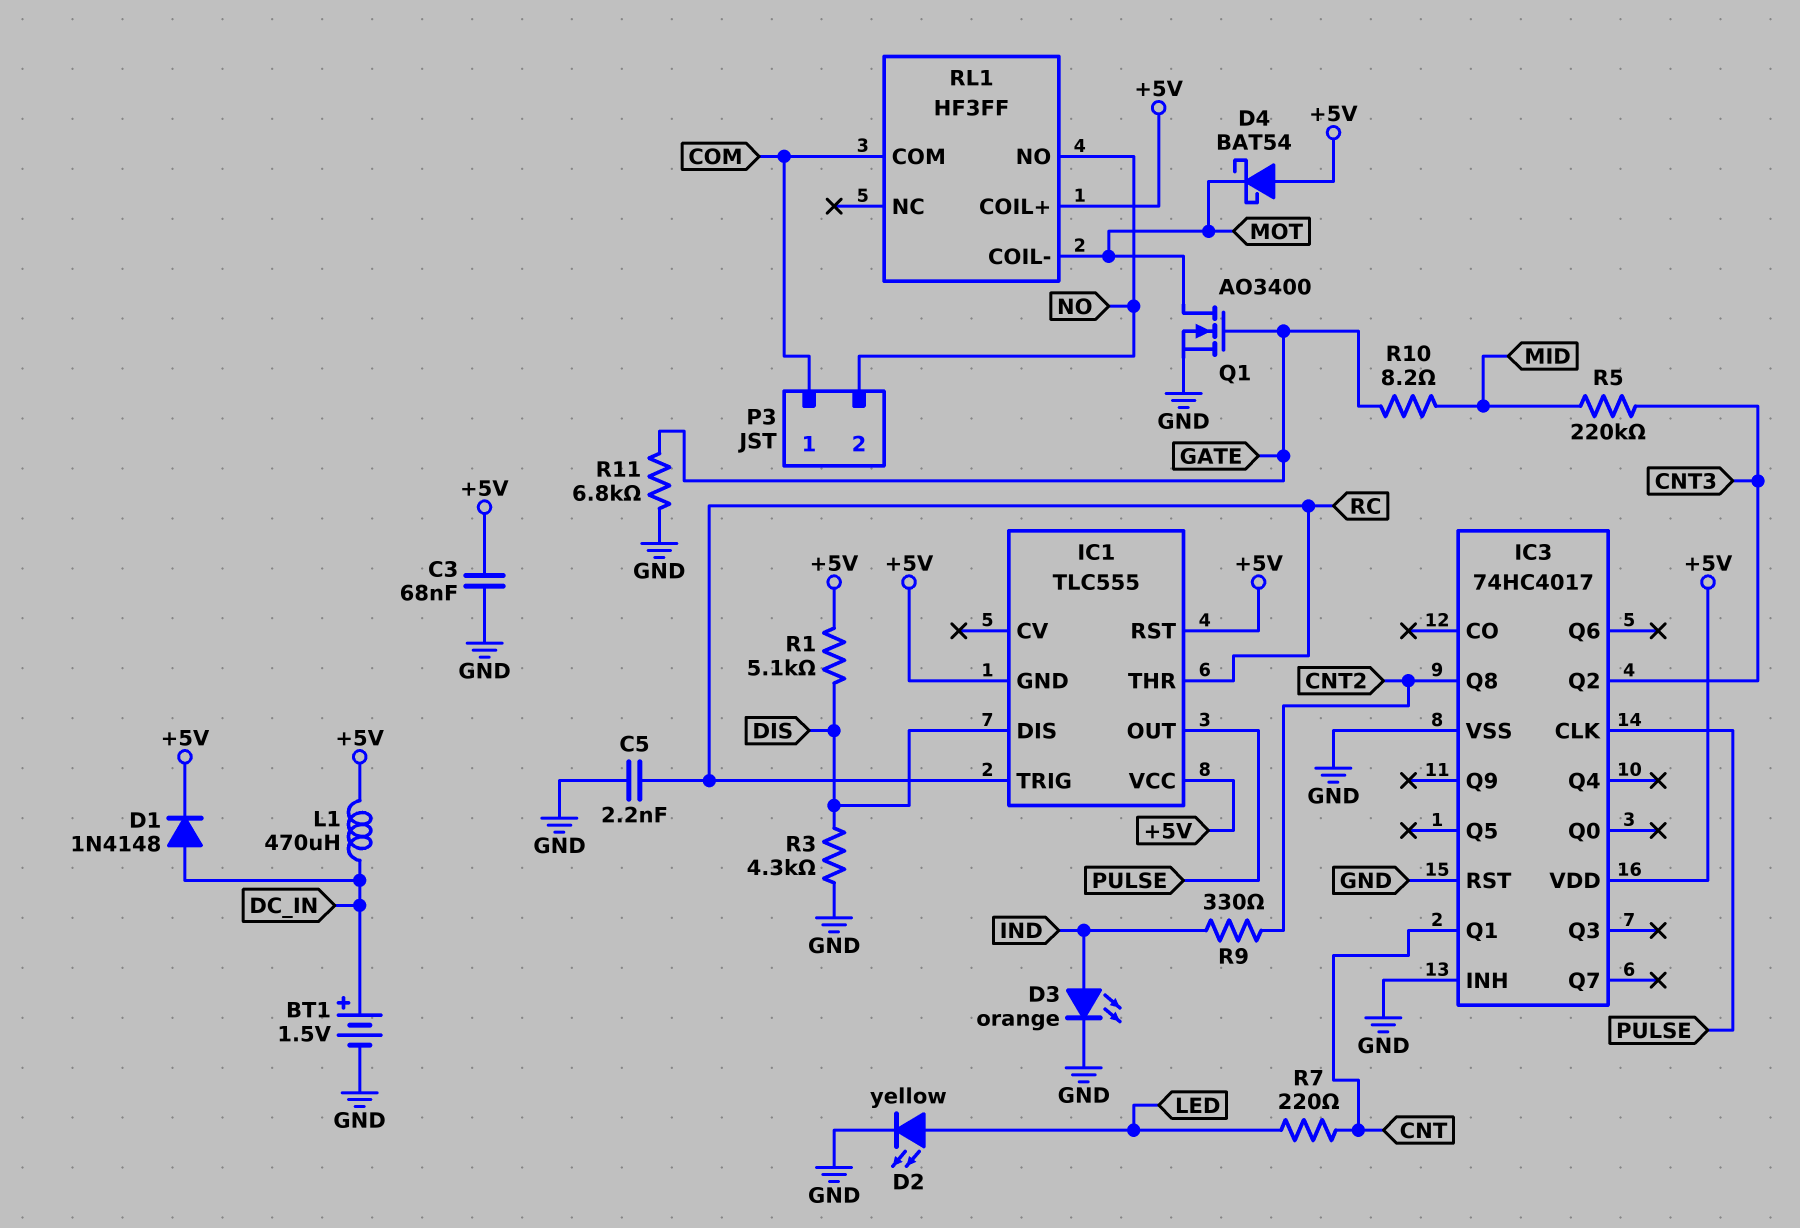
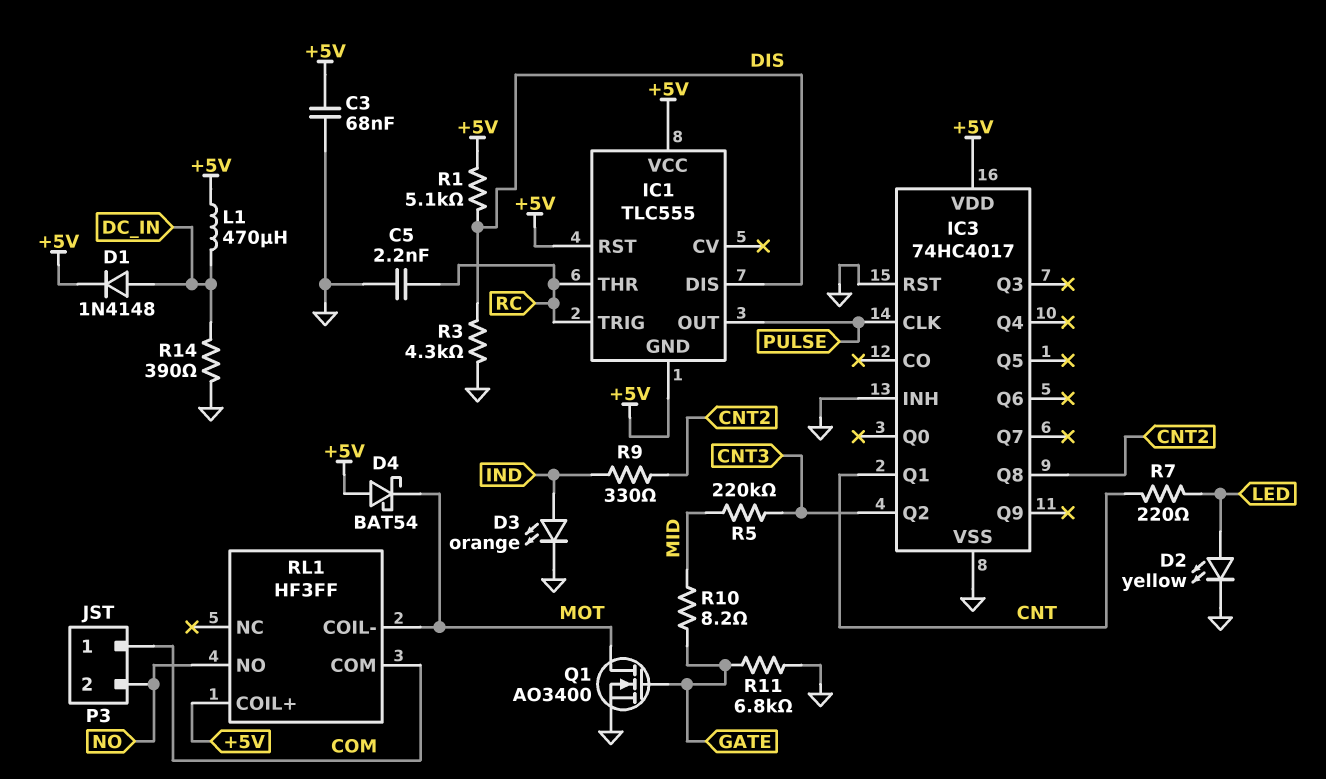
BT1: 1.5V (plus DC_IN, minus GND) -> none
R14: none -> 390 (DC_IN, GND)

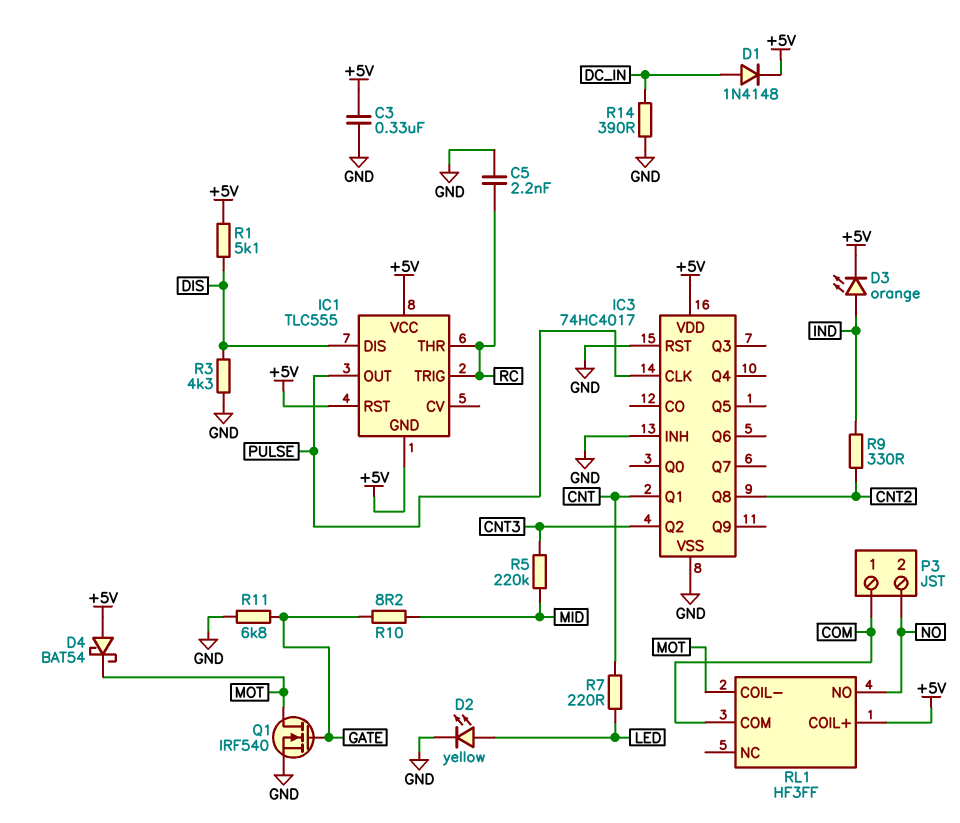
C3: 68nF (+5V, GND) -> 330nF (+5V, GND)
D3: LED orange (A IND, K GND) -> LED orange (A IND, K +5V)
L1: 470uH (+5V, DC_IN) -> none
Q1: NMOS AO3400 (G GATE, D MOT, S GND) -> NMOS IRF540 (G GATE, D MOT, S GND)

